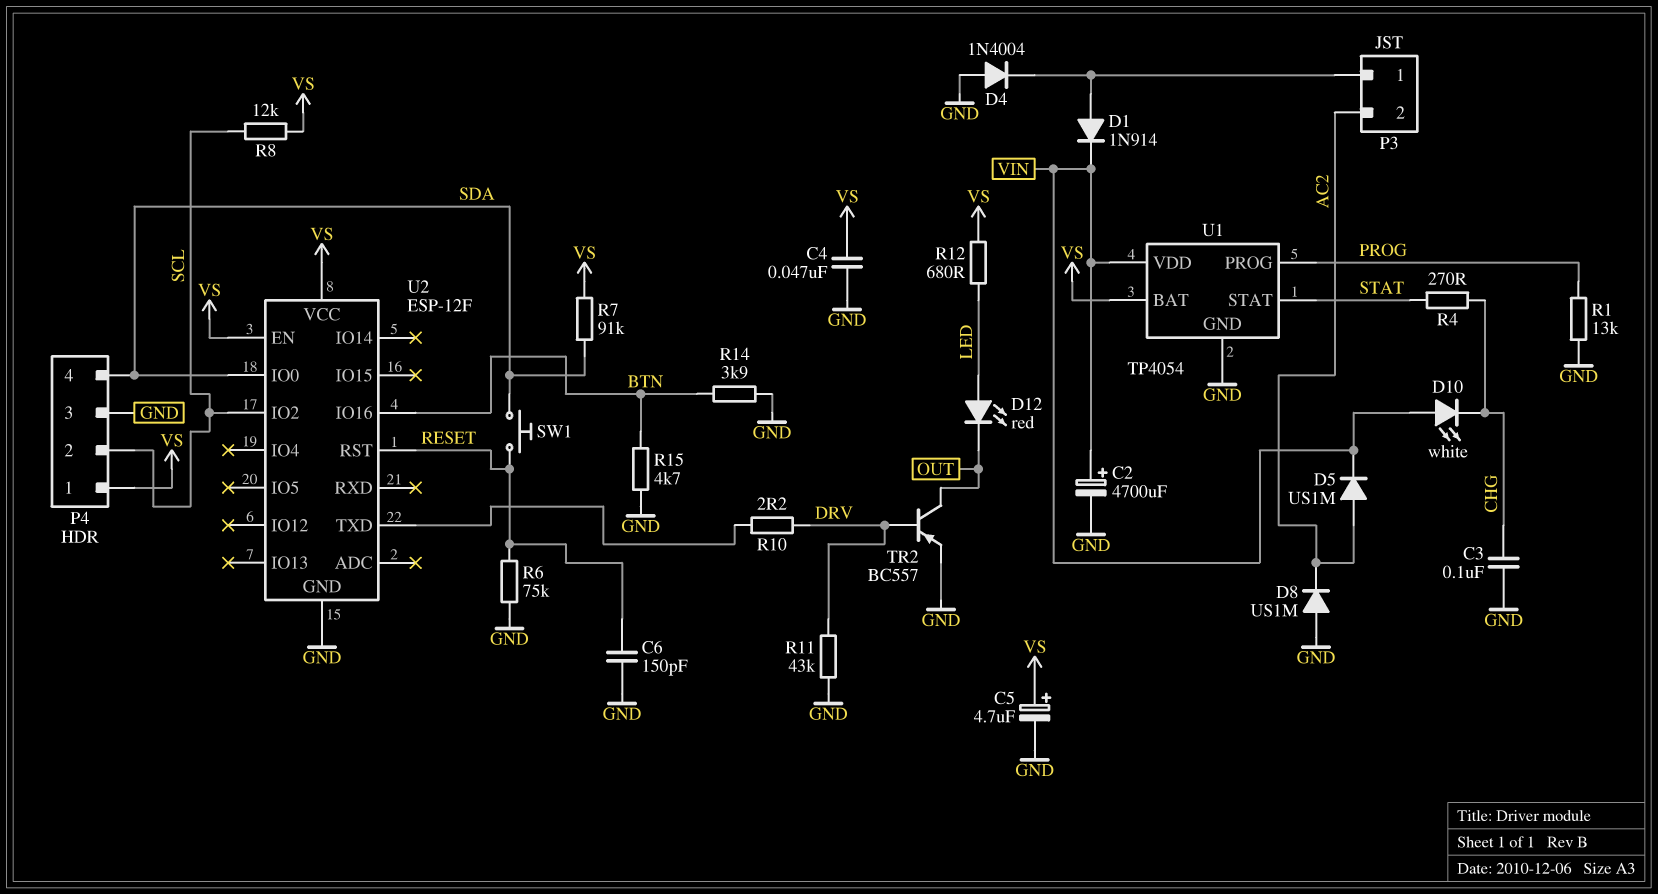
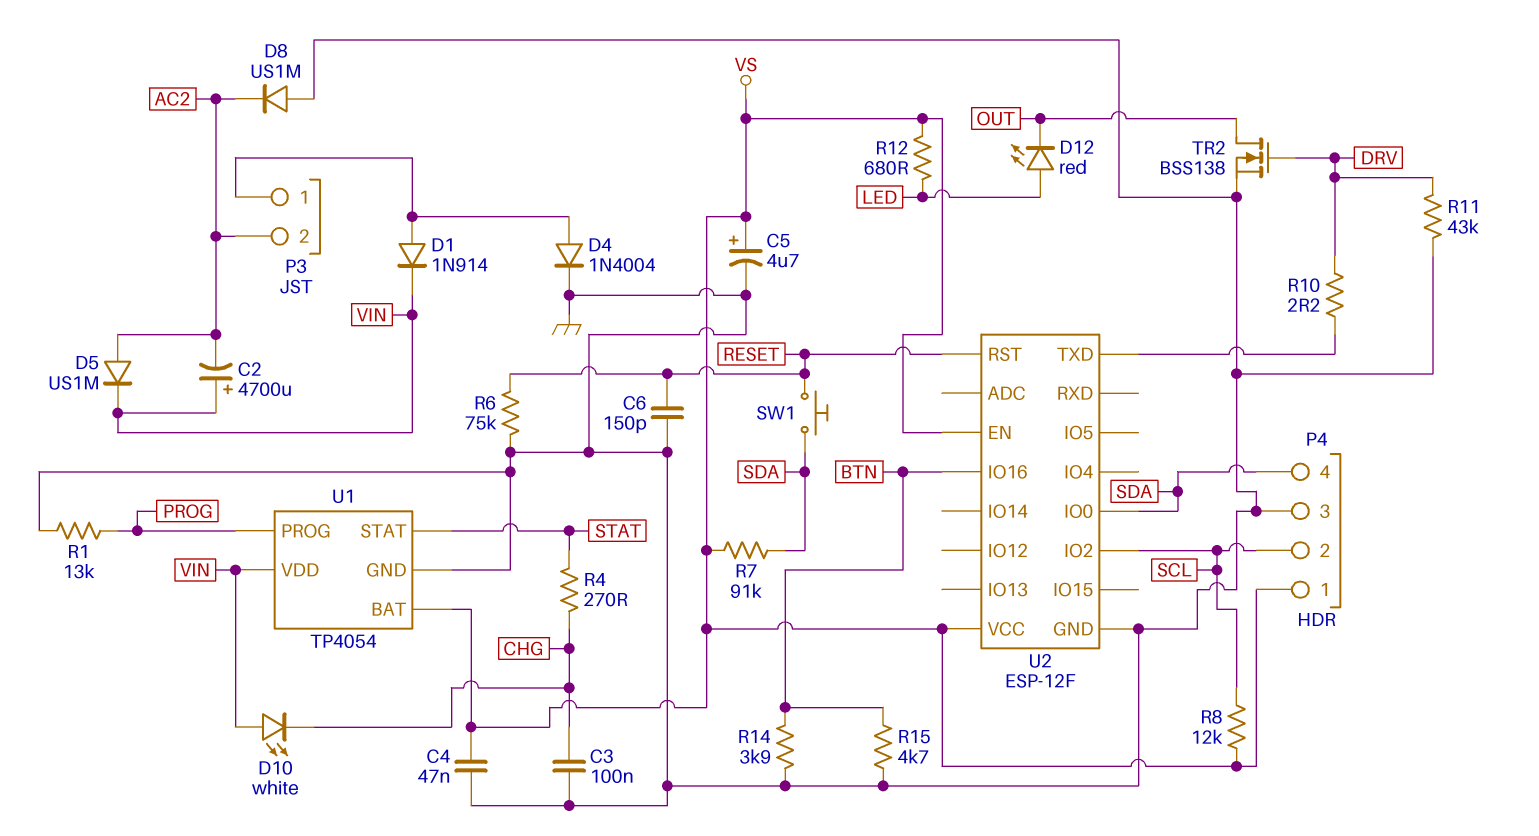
C2: 4700uF (plus VIN, minus GND) -> 4700uF (plus VIN, minus AC2)
D4: diode 1N4004 (A GND, K P3/1) -> diode 1N4004 (A P3/1, K GND)
TR2: PNP BC557 (B DRV, C OUT, E GND) -> NMOS BSS138 (G DRV, D OUT, S GND)

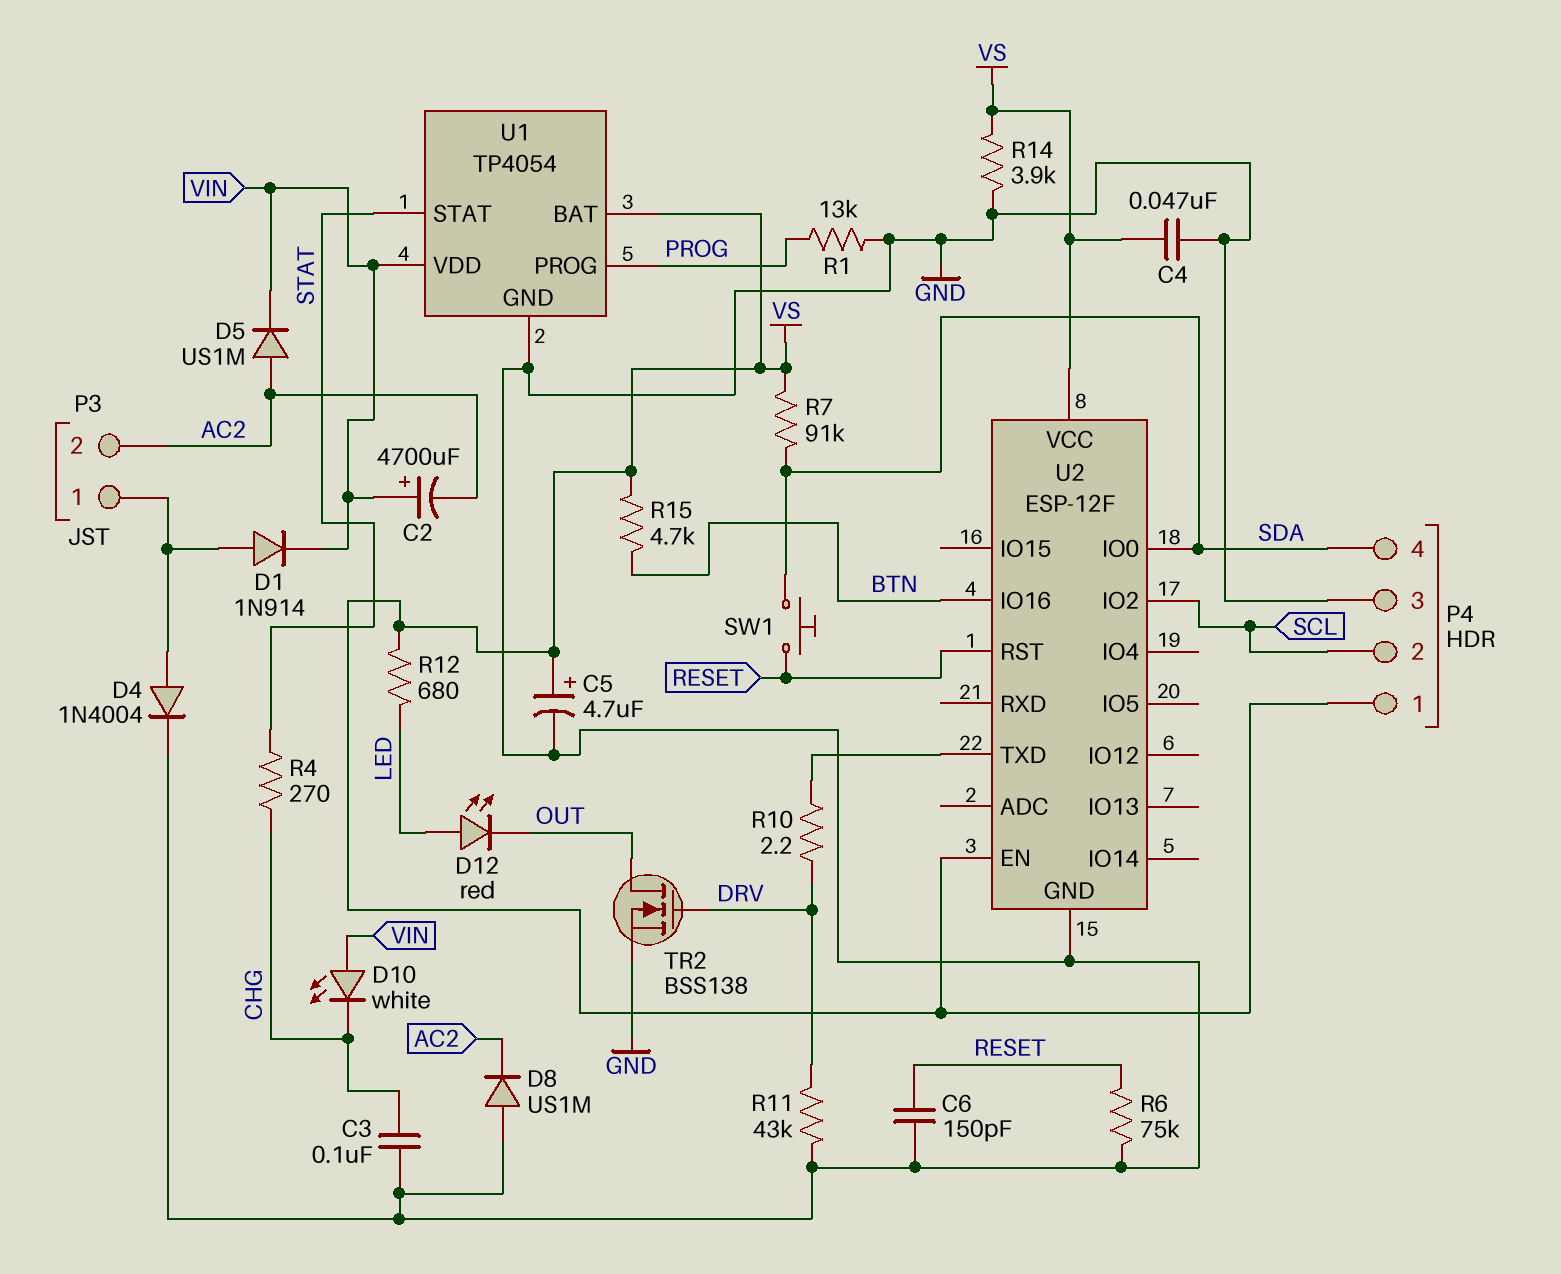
R8: 12k (SCL, VS) -> none
R14: 3.9k (BTN, GND) -> 3.9k (GND, VS)
R15: 4.7k (BTN, GND) -> 4.7k (BTN, VS)

